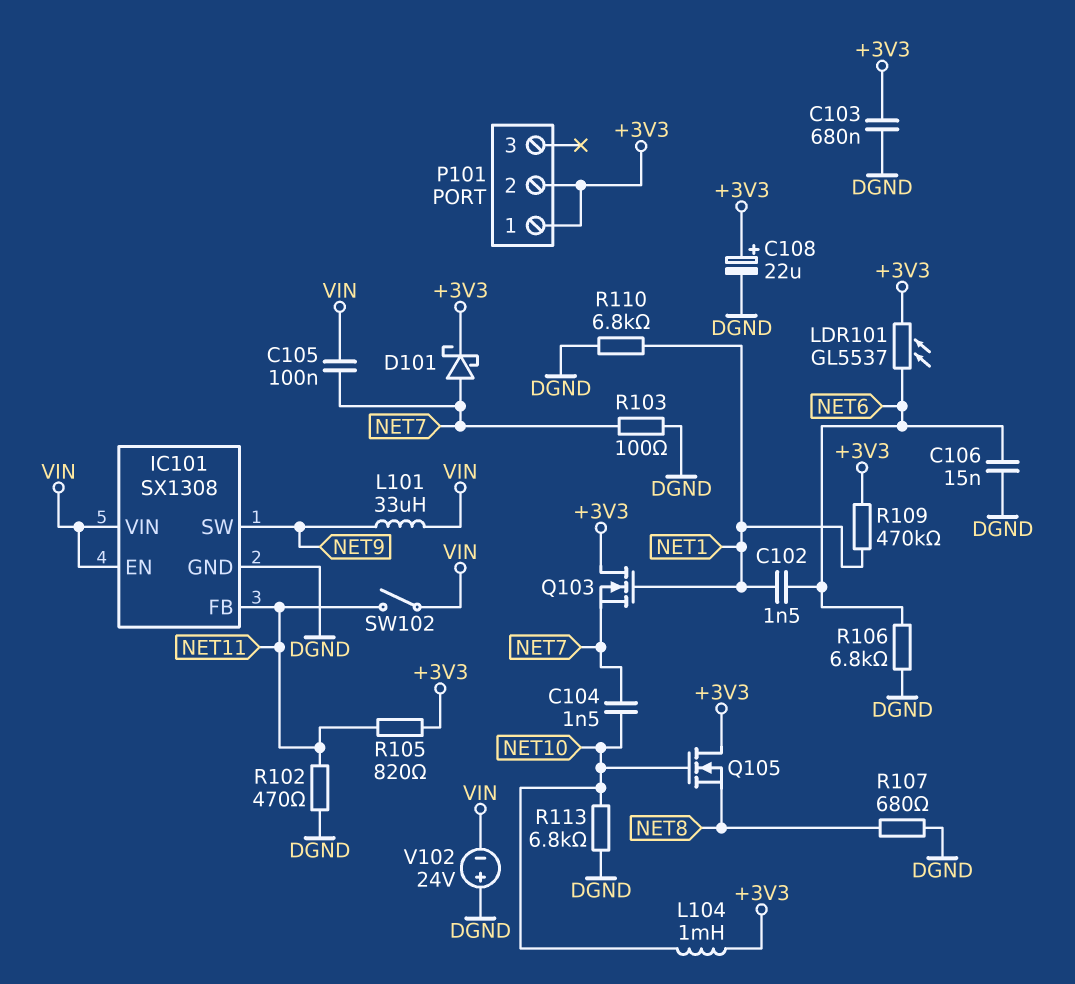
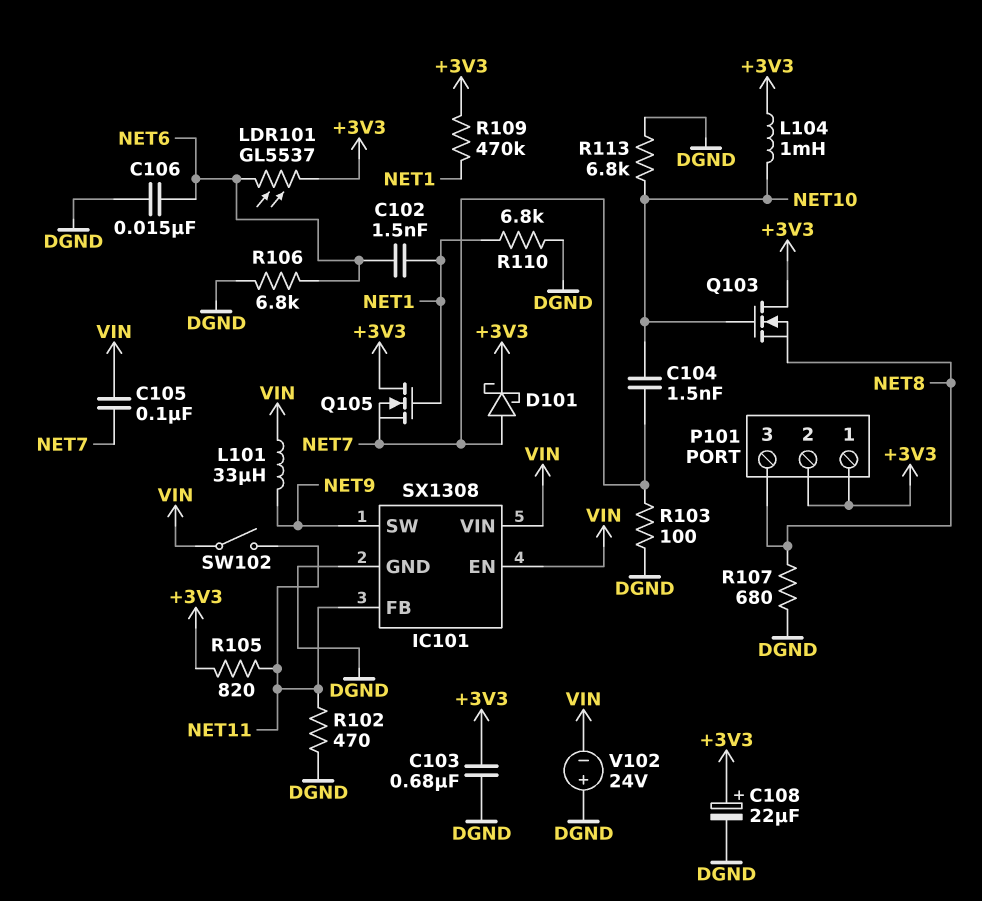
P101 pin 3: none -> NET8
Q103: NMOS (G NET1, D +3V3, S NET7) -> NMOS (G NET10, D +3V3, S NET8)
Q105: NMOS (G NET10, D +3V3, S NET8) -> NMOS (G NET1, D +3V3, S NET7)

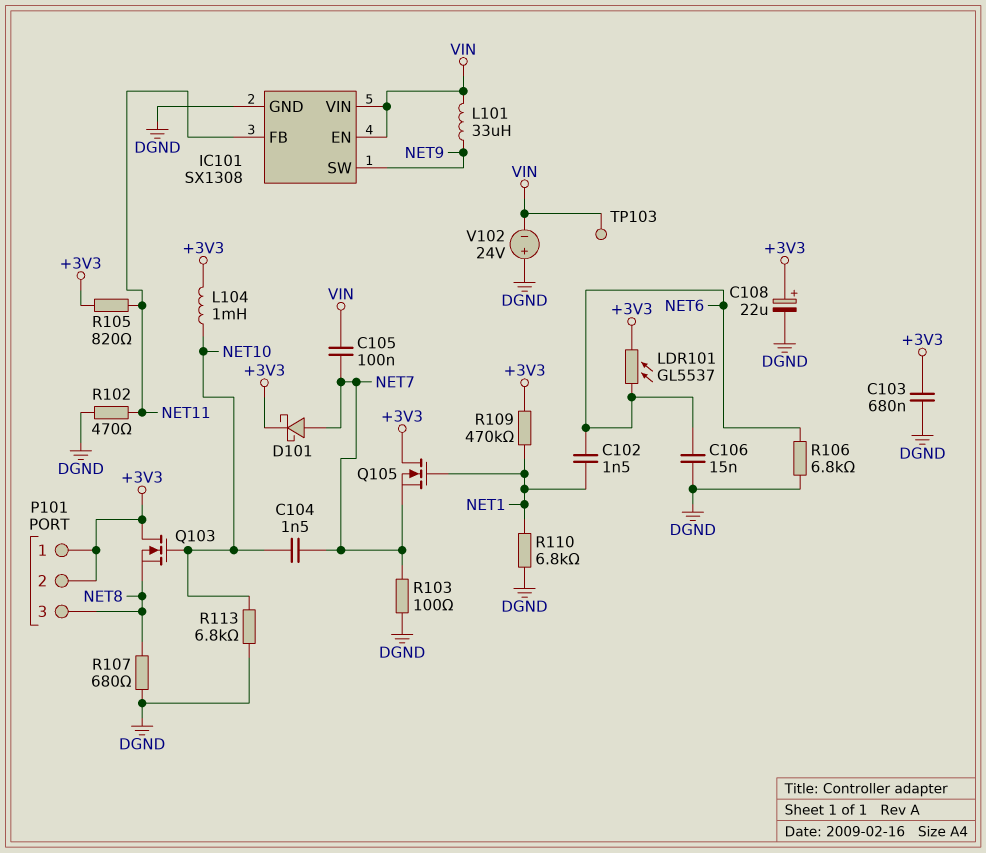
SW102: switch (NET11, VIN) -> none
TP103: none -> test point (VIN)

